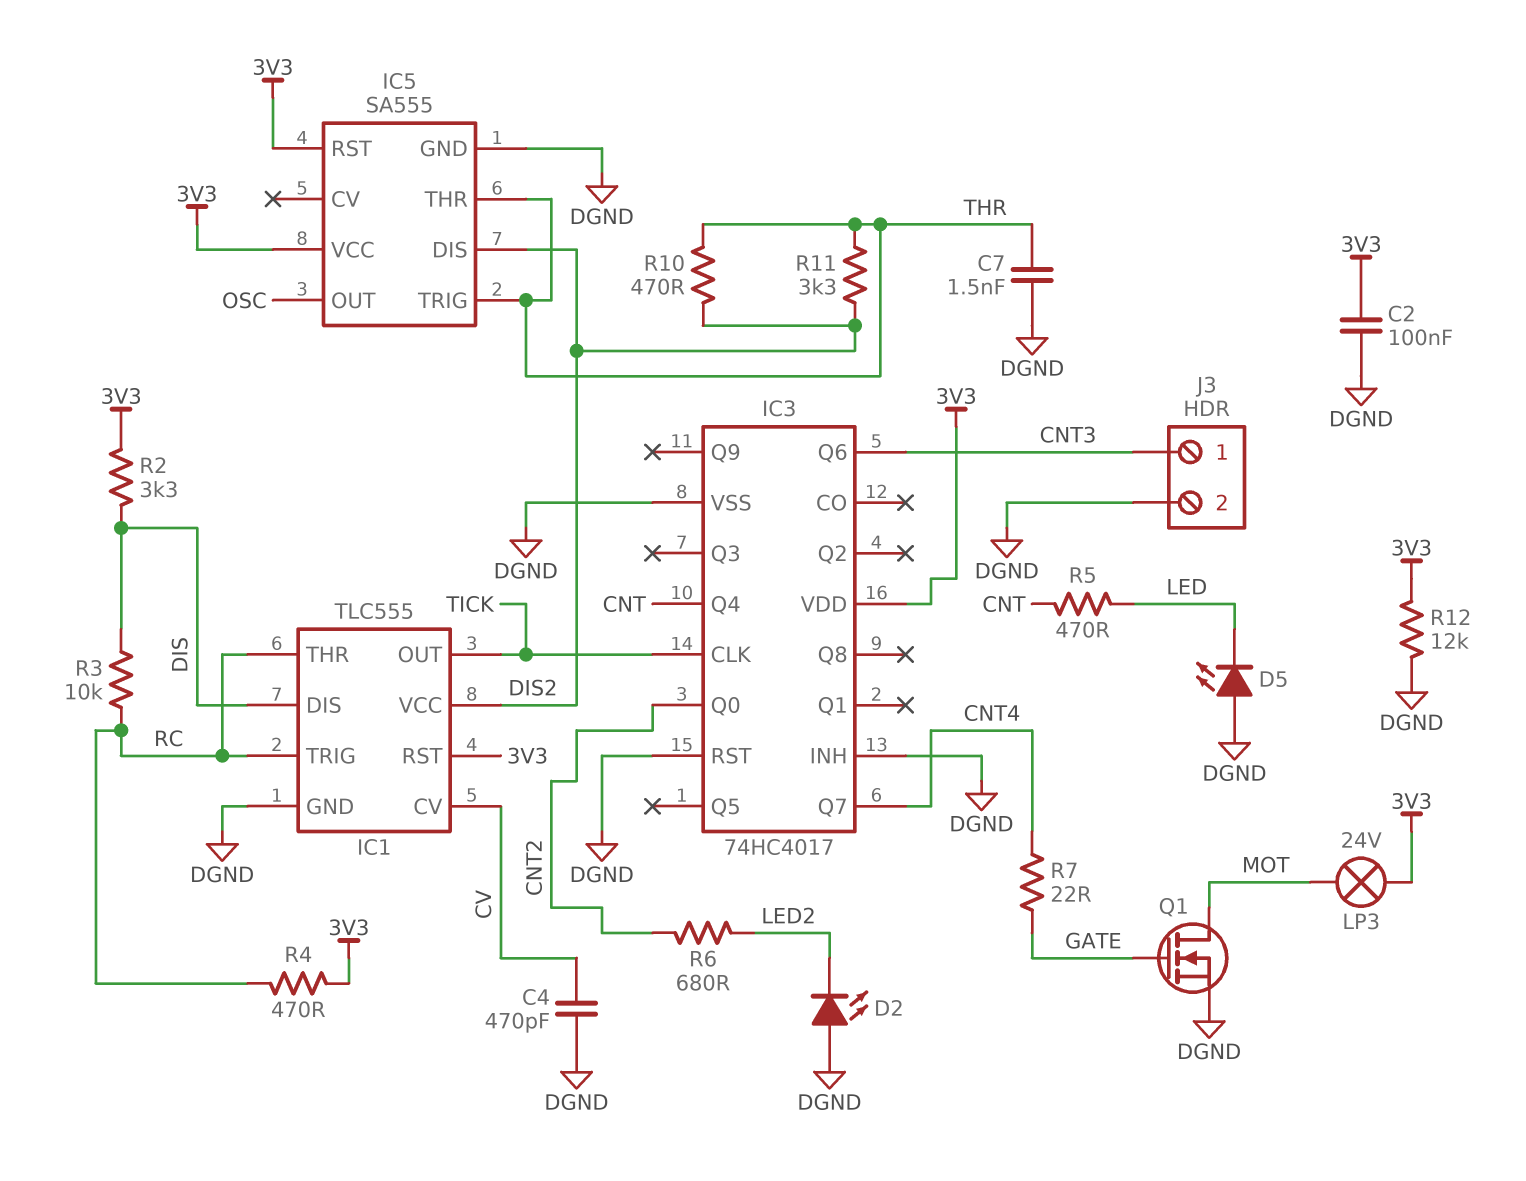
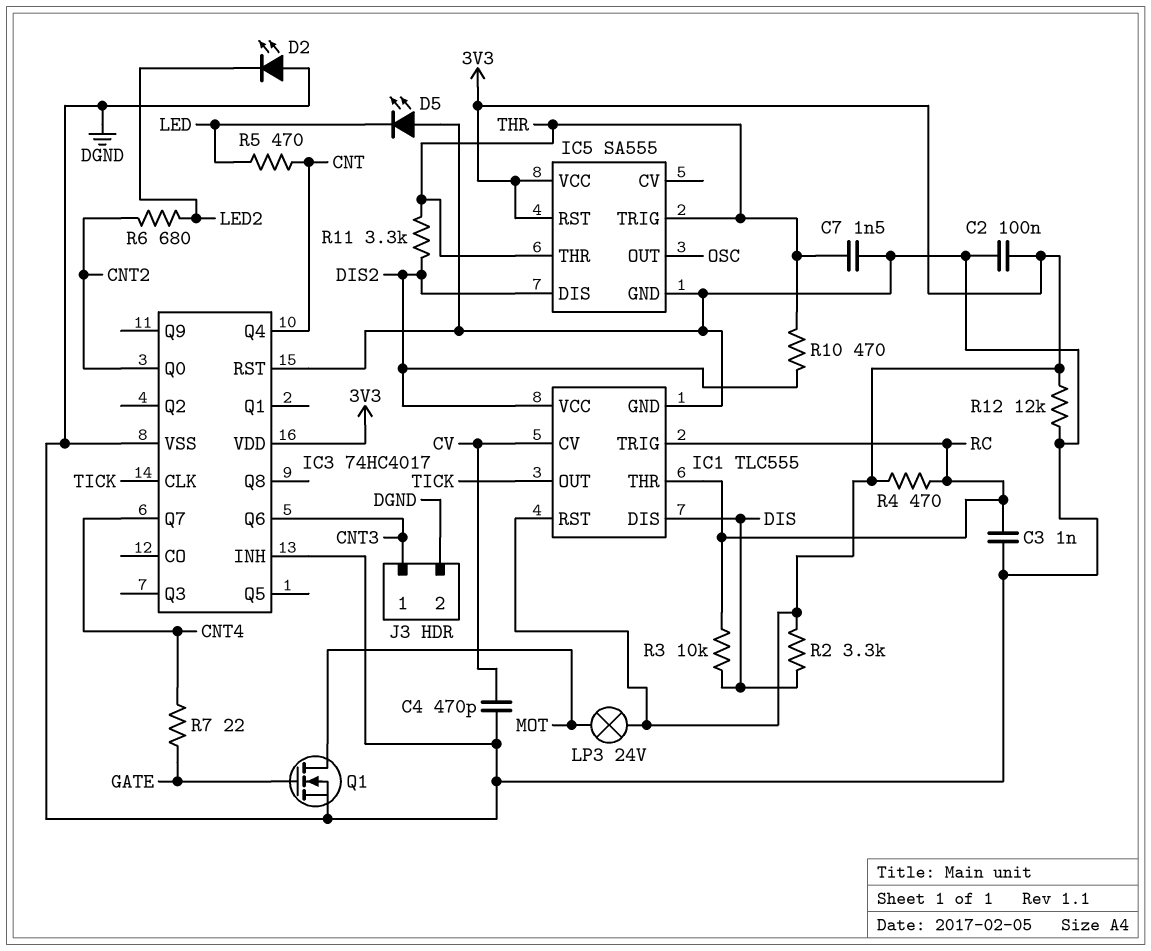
C3: none -> 1nF (DGND, RC)

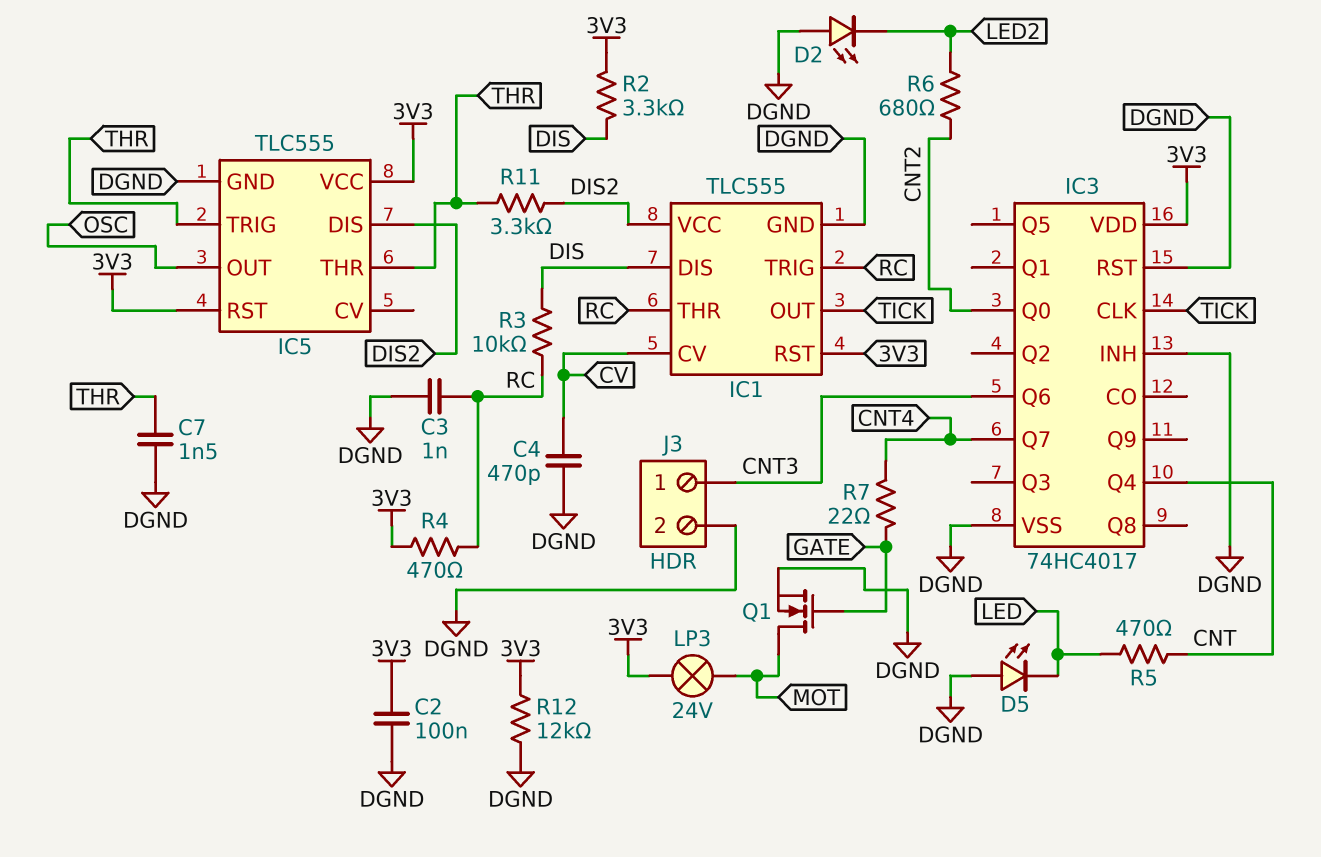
IC5: SA555 -> TLC555
R10: 470 (DIS2, THR) -> none

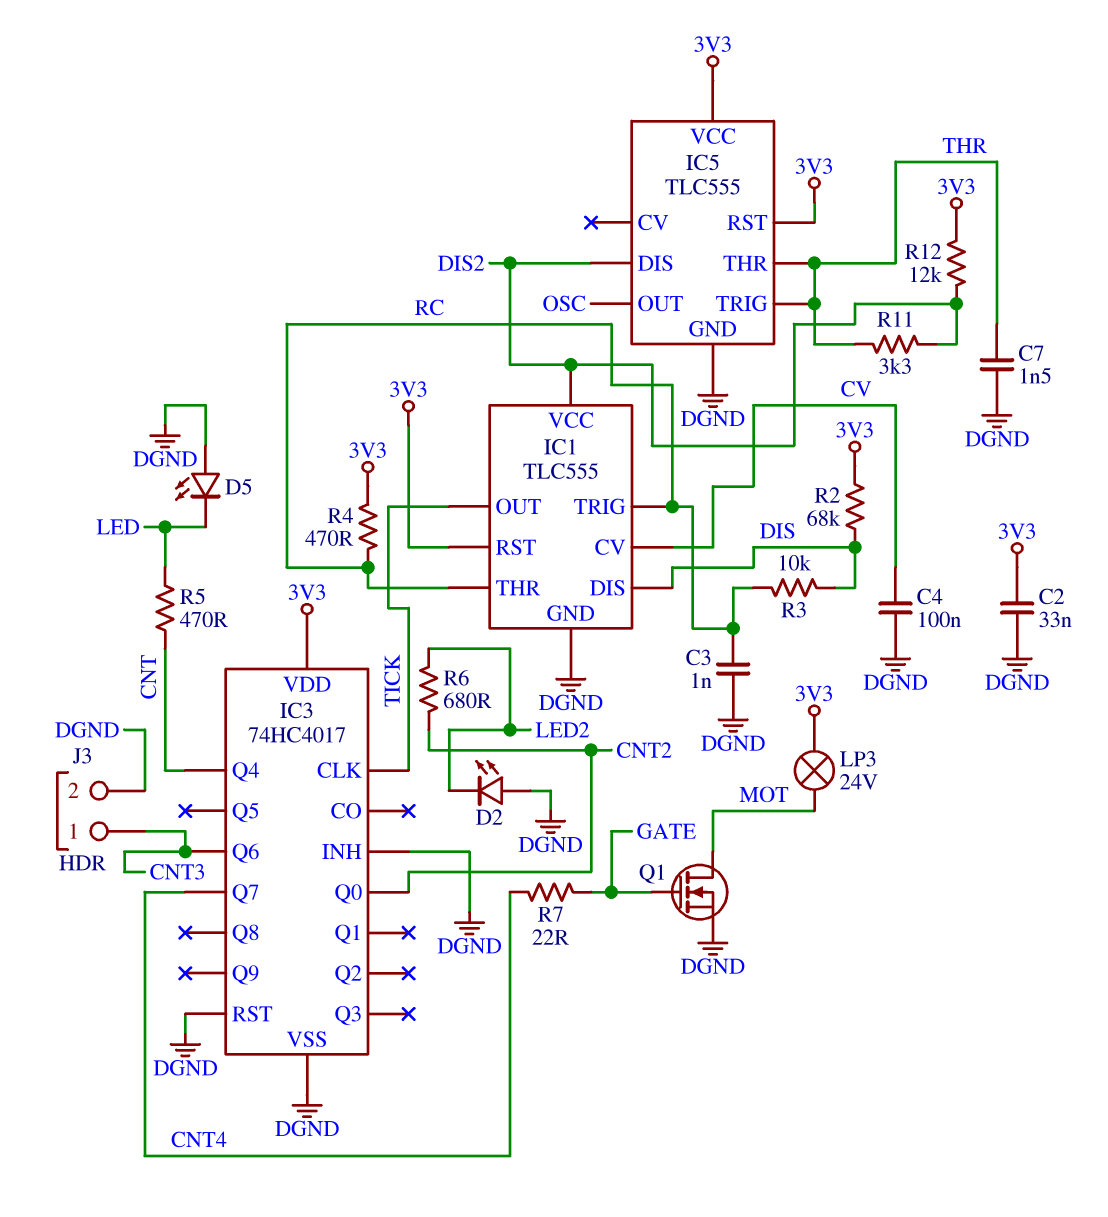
C2: 100nF (3V3, DGND) -> 33nF (3V3, DGND)
C4: 470pF (CV, DGND) -> 100nF (CV, DGND)
R2: 3.3k (3V3, DIS) -> 68k (3V3, DIS)
R12: 12k (3V3, DGND) -> 12k (3V3, DIS2)

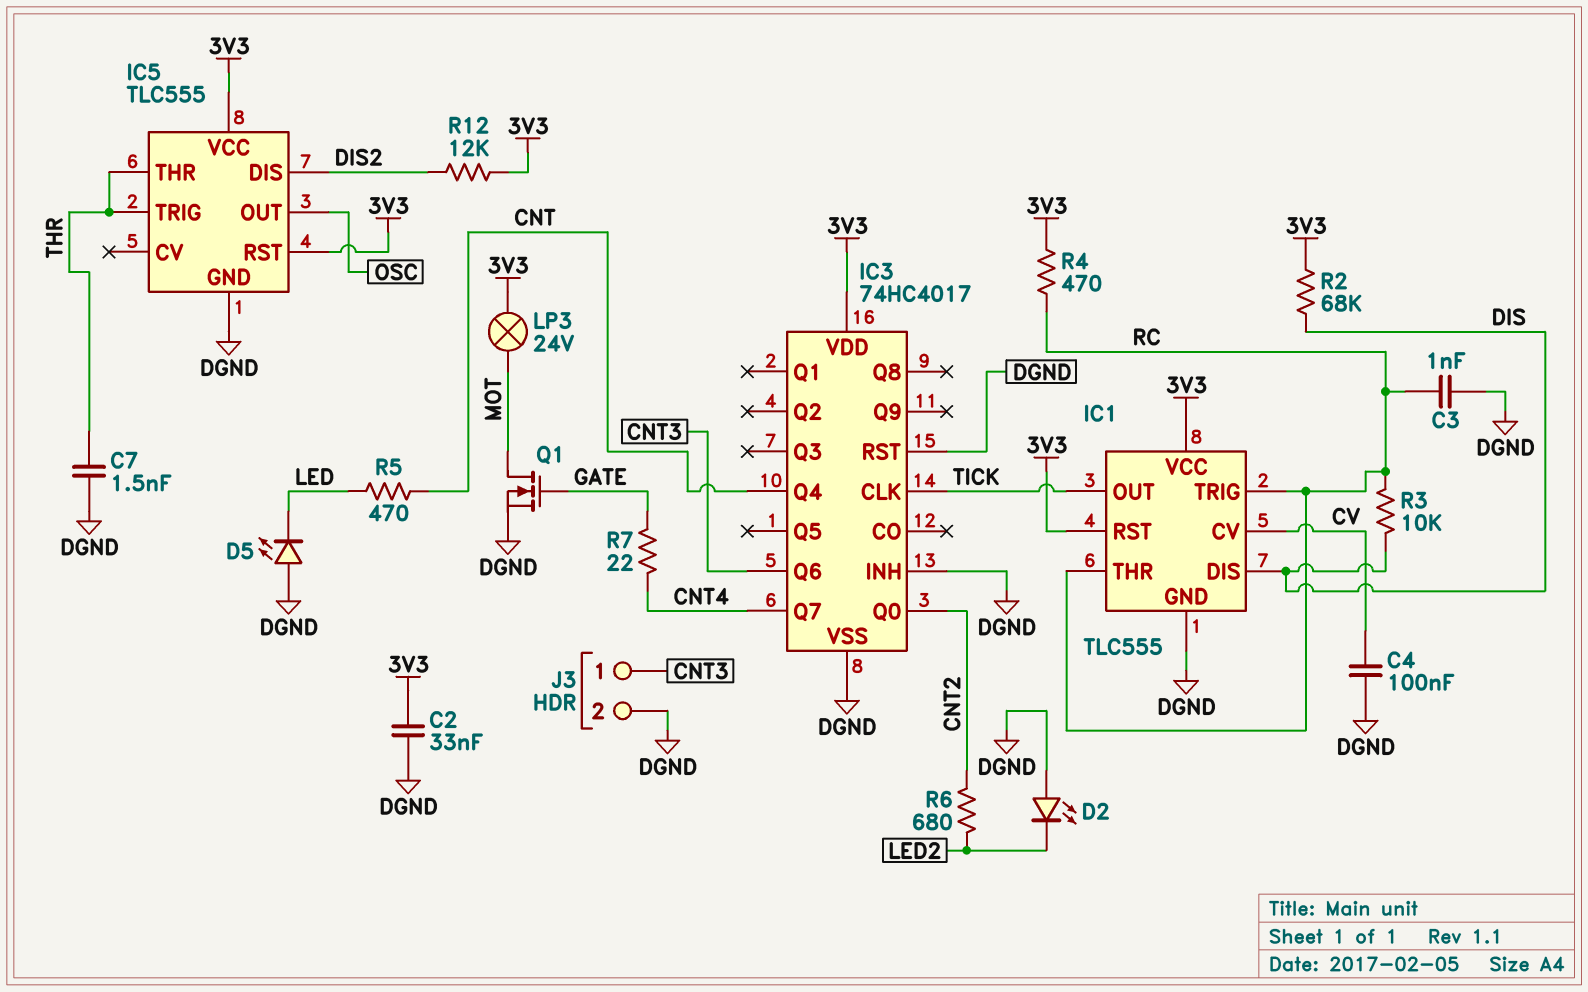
IC1 pin VCC: DIS2 -> 3V3
R11: 3.3k (DIS2, THR) -> none

